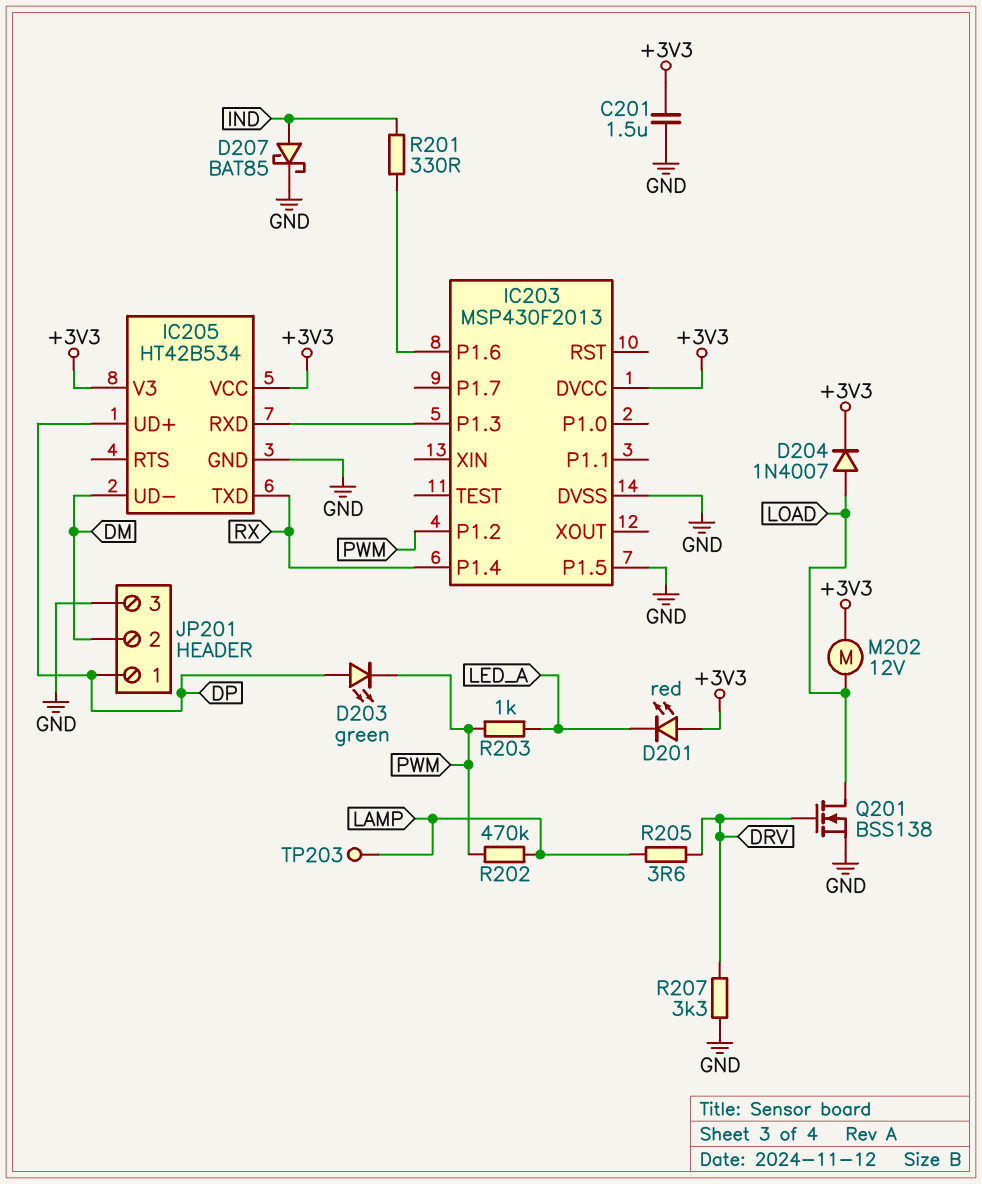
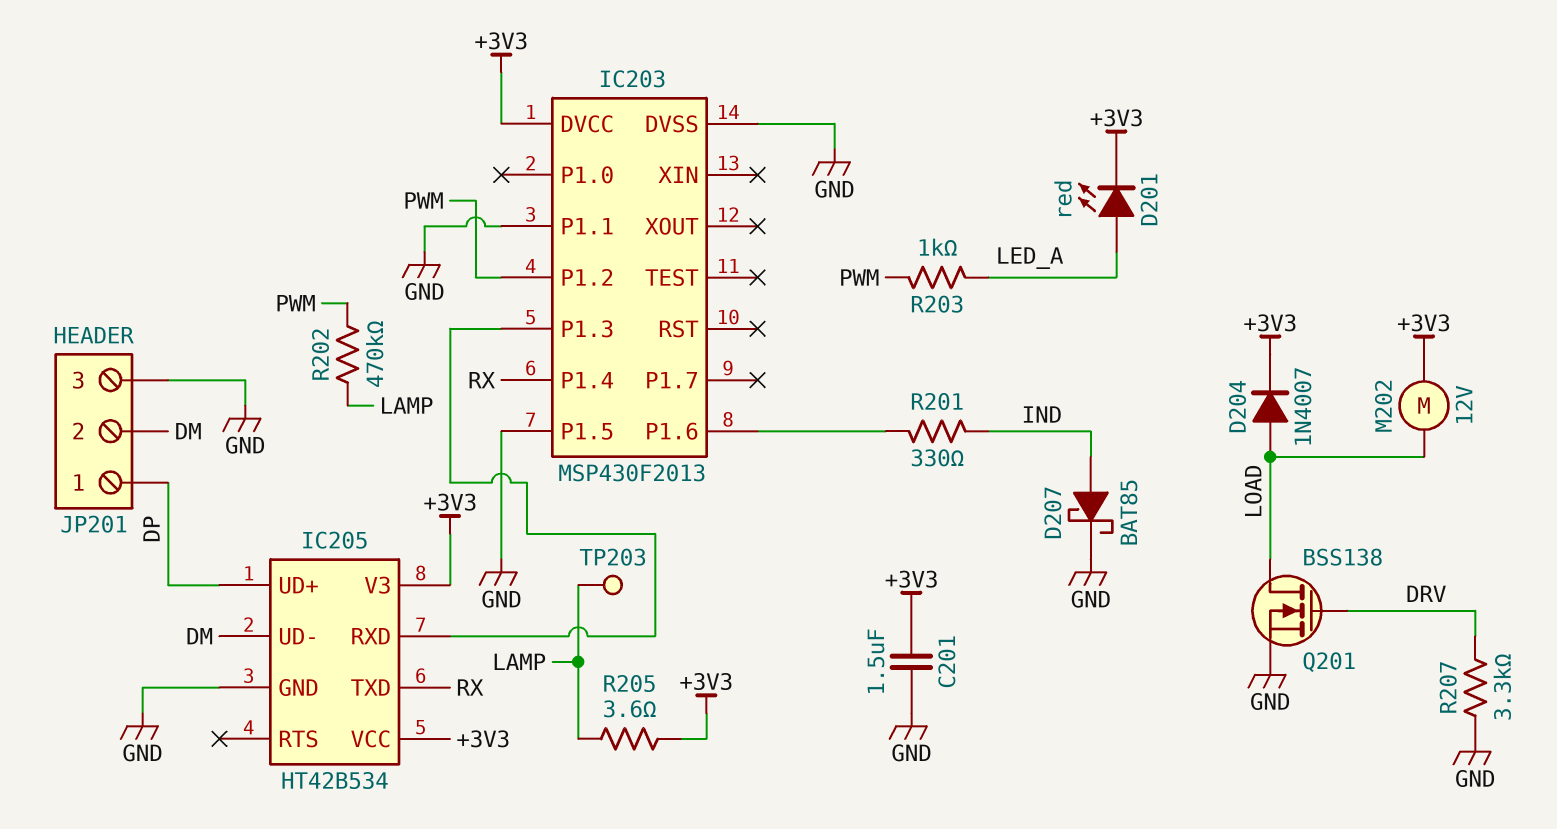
D201: LED red (A +3V3, K LED_A) -> LED red (A LED_A, K +3V3)
D203: LED green (A DP, K PWM) -> none
IC203 pin P1.1: none -> GND
R205: 3.6 (DRV, LAMP) -> 3.6 (+3V3, LAMP)

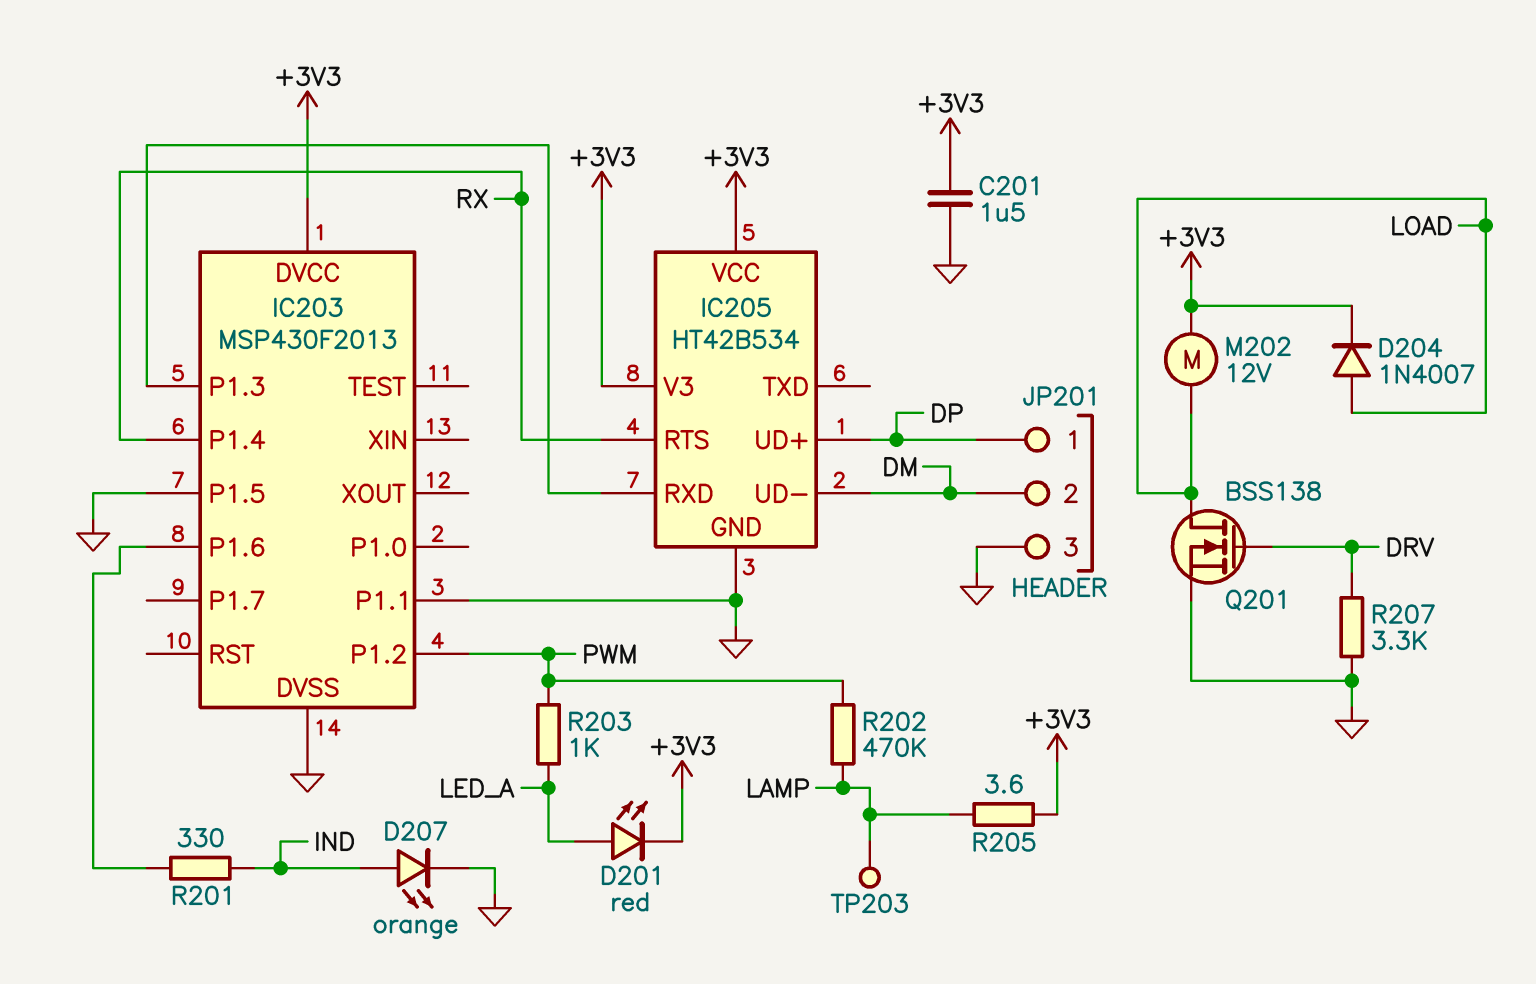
D207: schottky BAT85 (A IND, K GND) -> LED orange (A IND, K GND)
IC205 pin RTS: none -> RX
IC205 pin TXD: RX -> none

